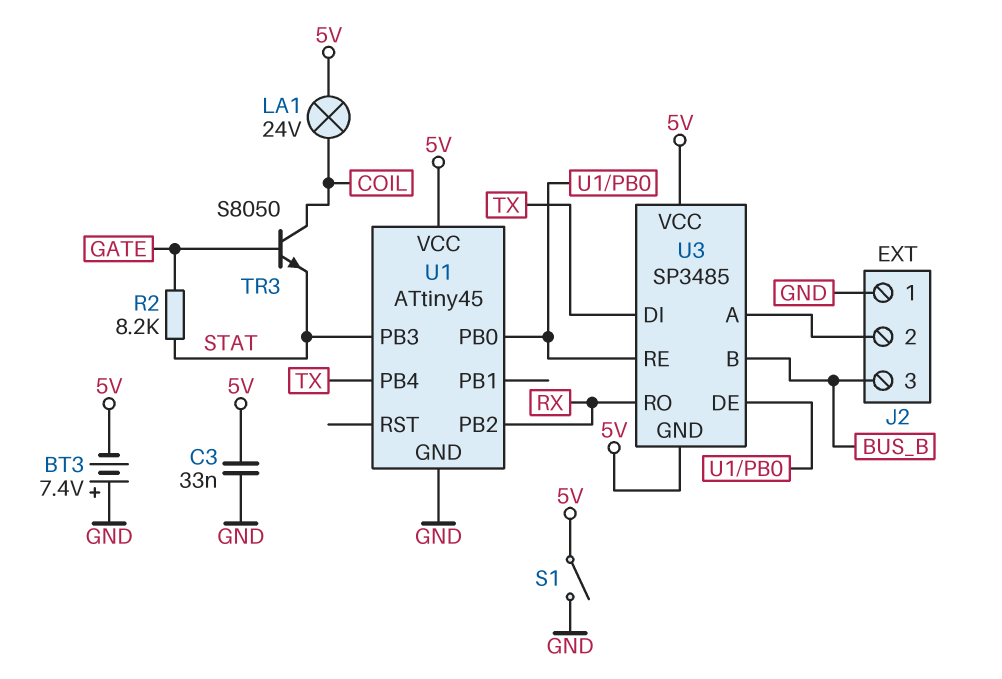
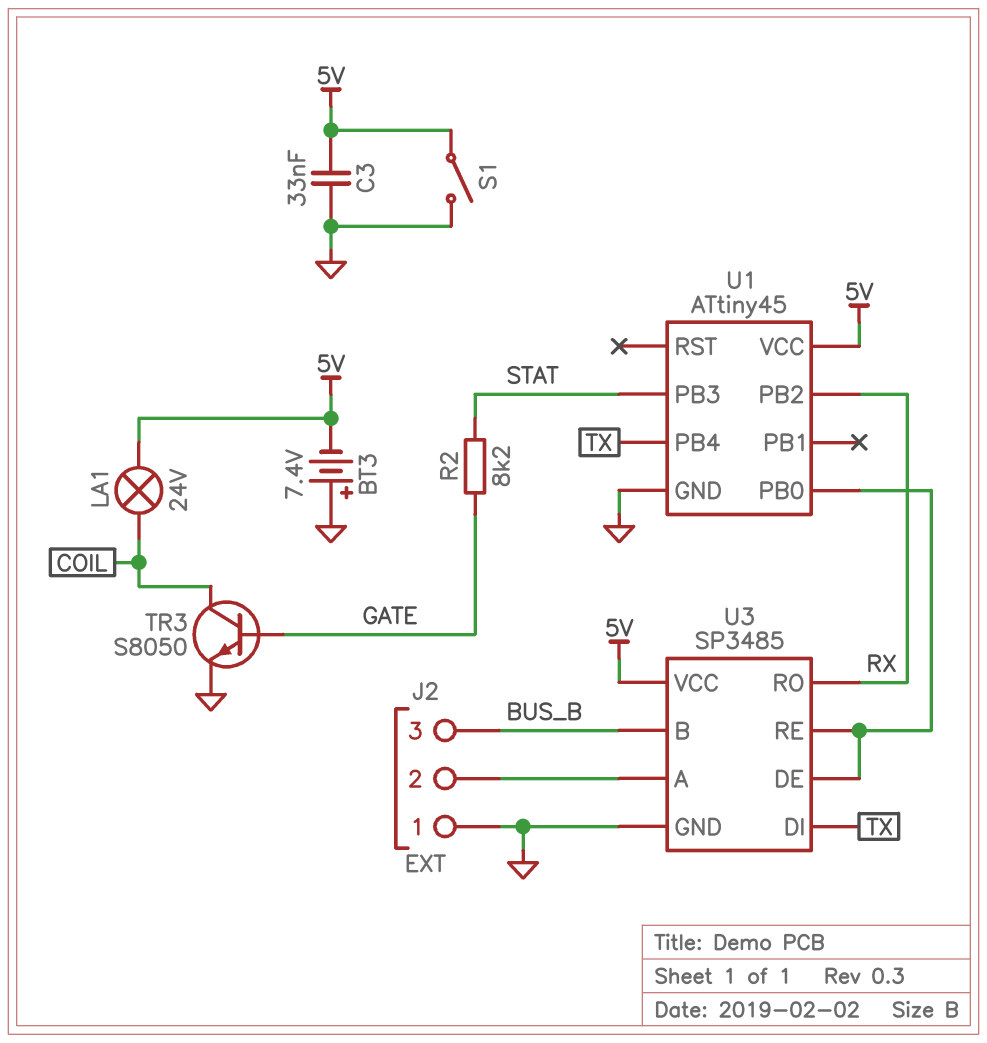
TR3: NPN S8050 (B GATE, C COIL, E STAT) -> NPN S8050 (B GATE, C COIL, E GND)
U3 pin GND: 5V -> GND

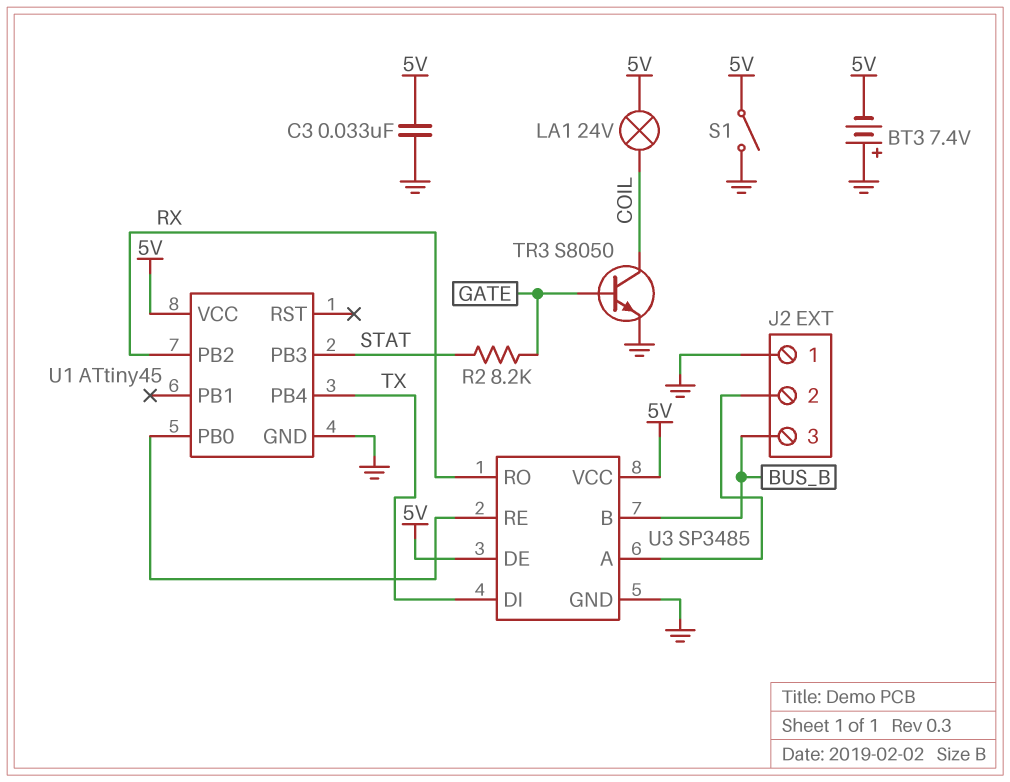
U3 pin DE: U1/PB0 -> 5V

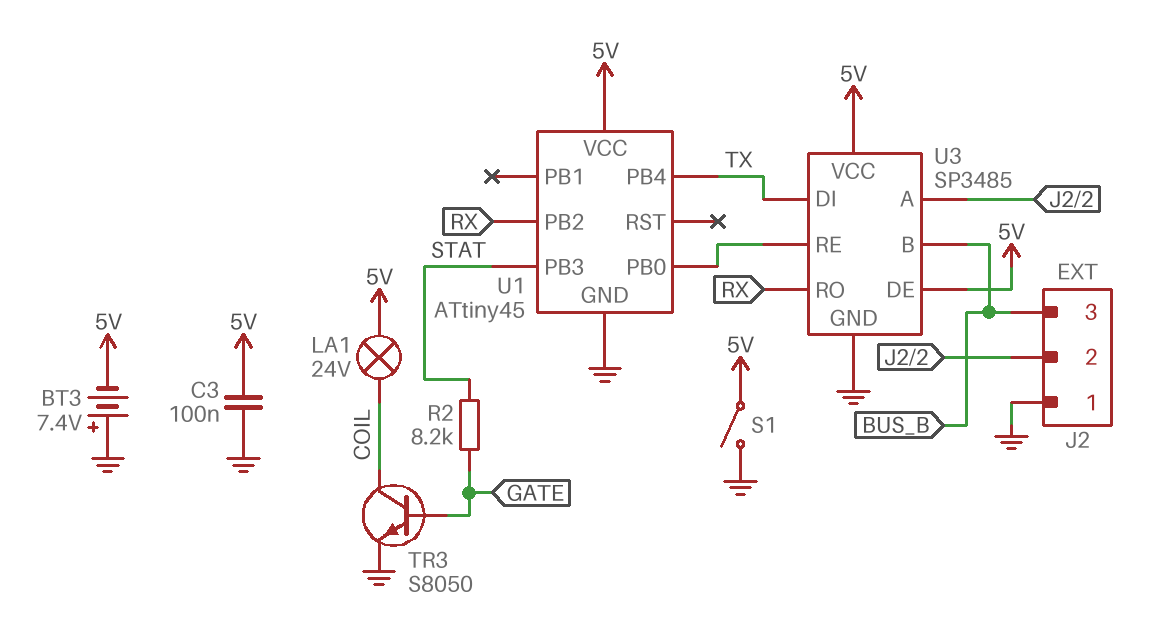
C3: 33nF (5V, GND) -> 100nF (5V, GND)

